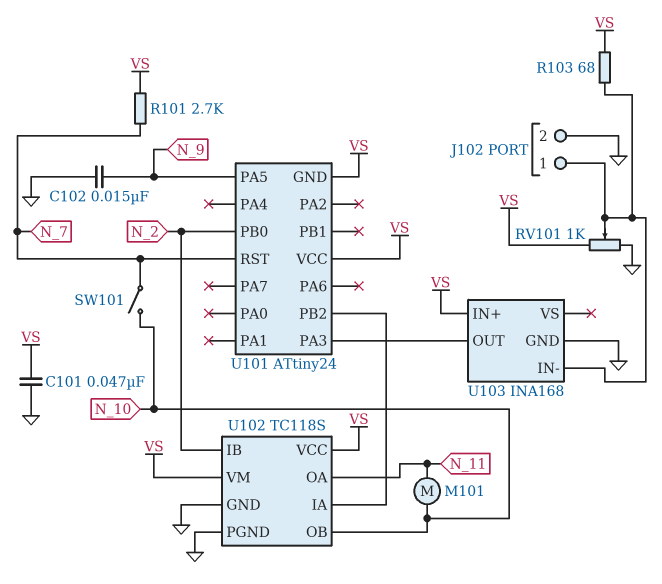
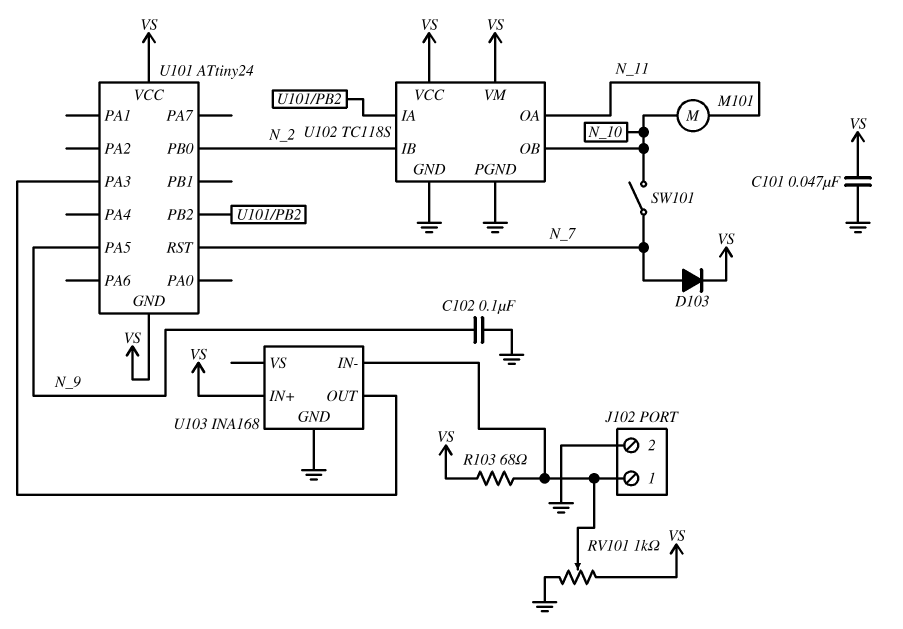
C102: 15nF (GND, N_9) -> 100nF (GND, N_9)
D103: none -> diode (A N_7, K VS)
R101: 2.7k (N_7, VS) -> none

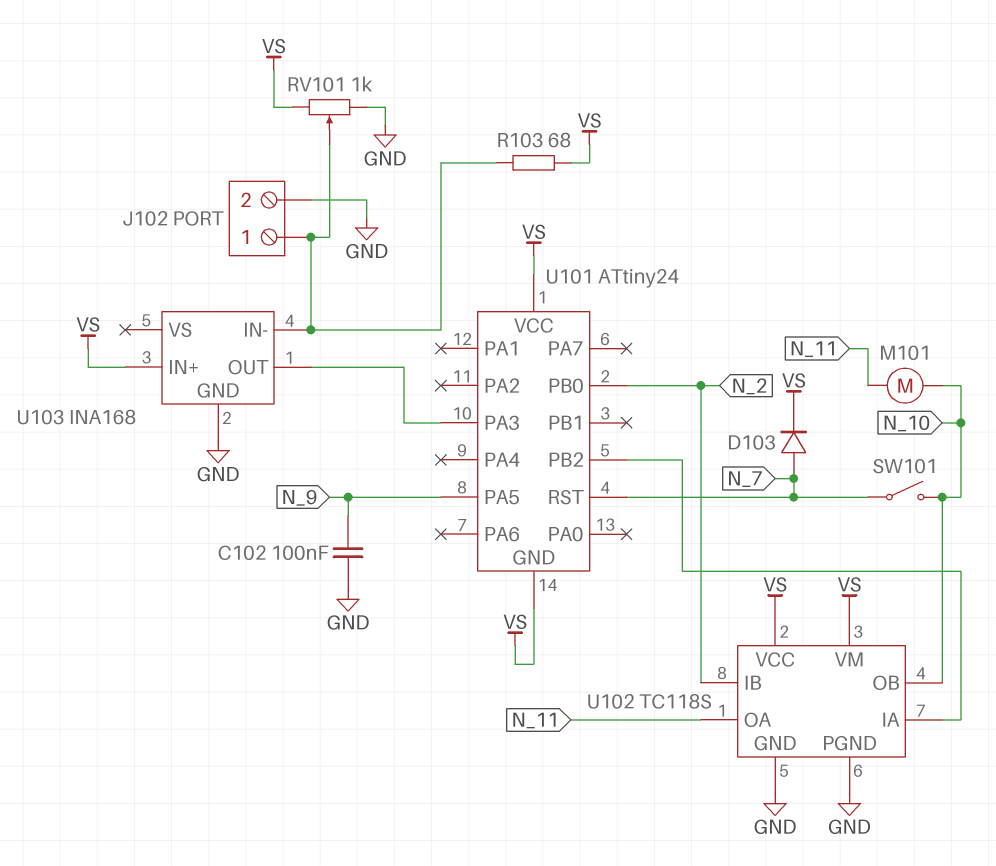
C101: 47nF (GND, VS) -> none

